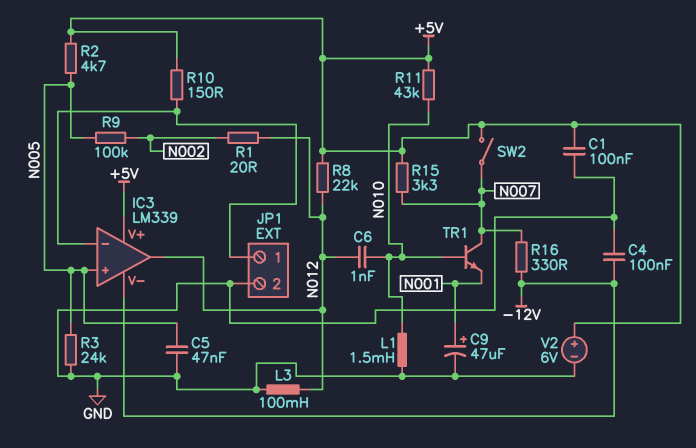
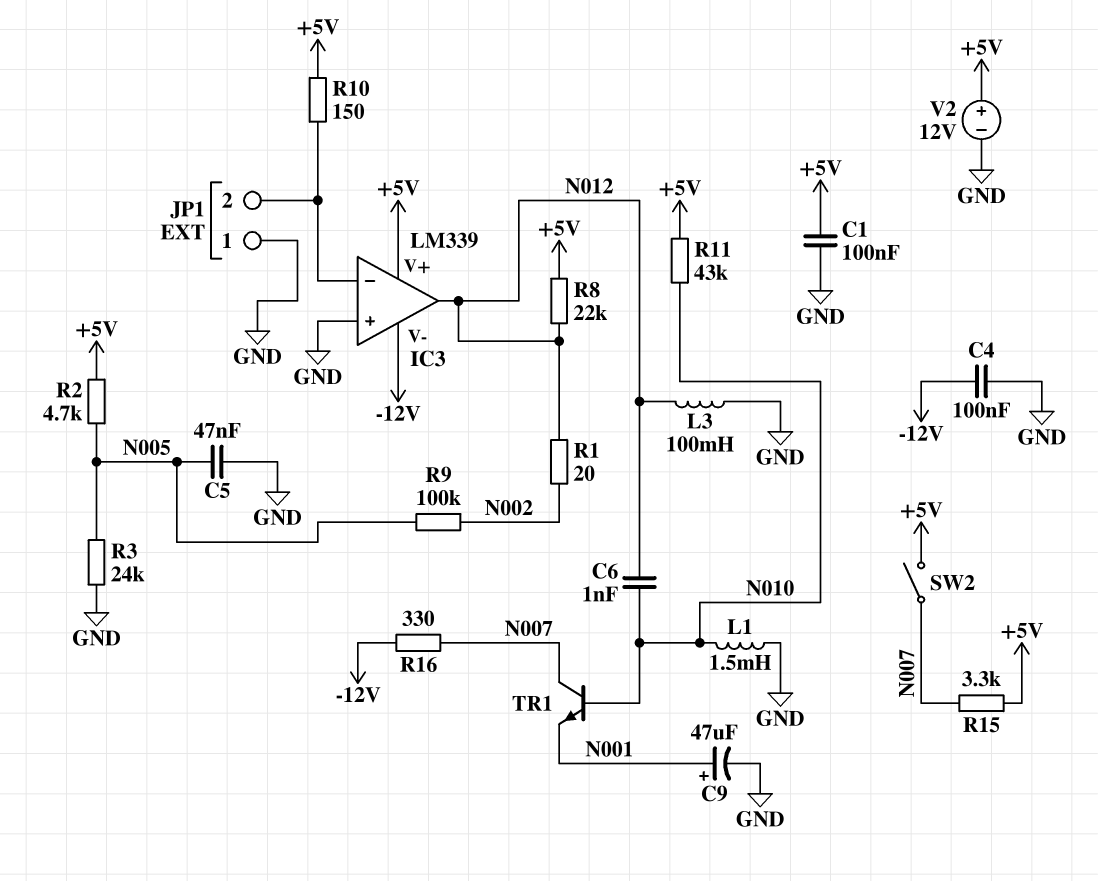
IC3 pin in+: N005 -> GND
JP1 pin 1: IC3/in- -> GND
JP1 pin 2: GND -> IC3/in-
V2: 6V (plus +5V, minus GND) -> 12V (plus +5V, minus GND)

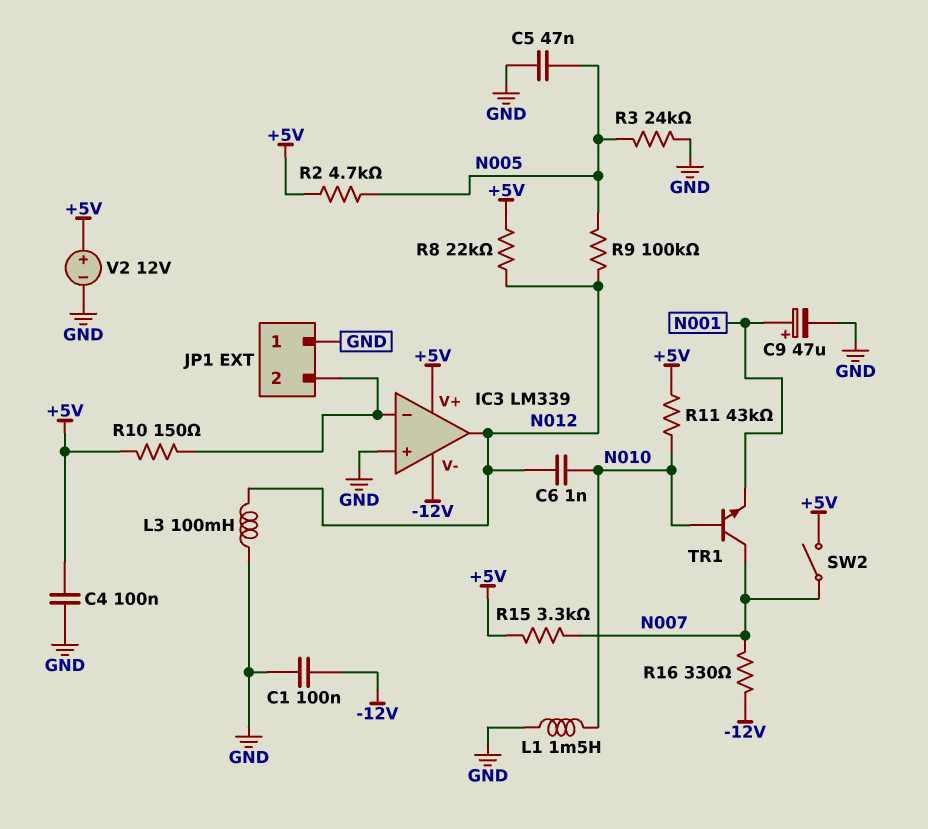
C1: 100nF (+5V, GND) -> 100nF (-12V, GND)
C4: 100nF (-12V, GND) -> 100nF (+5V, GND)
R1: 20 (N002, N012) -> none
R9: 100k (N002, N005) -> 100k (N005, N012)

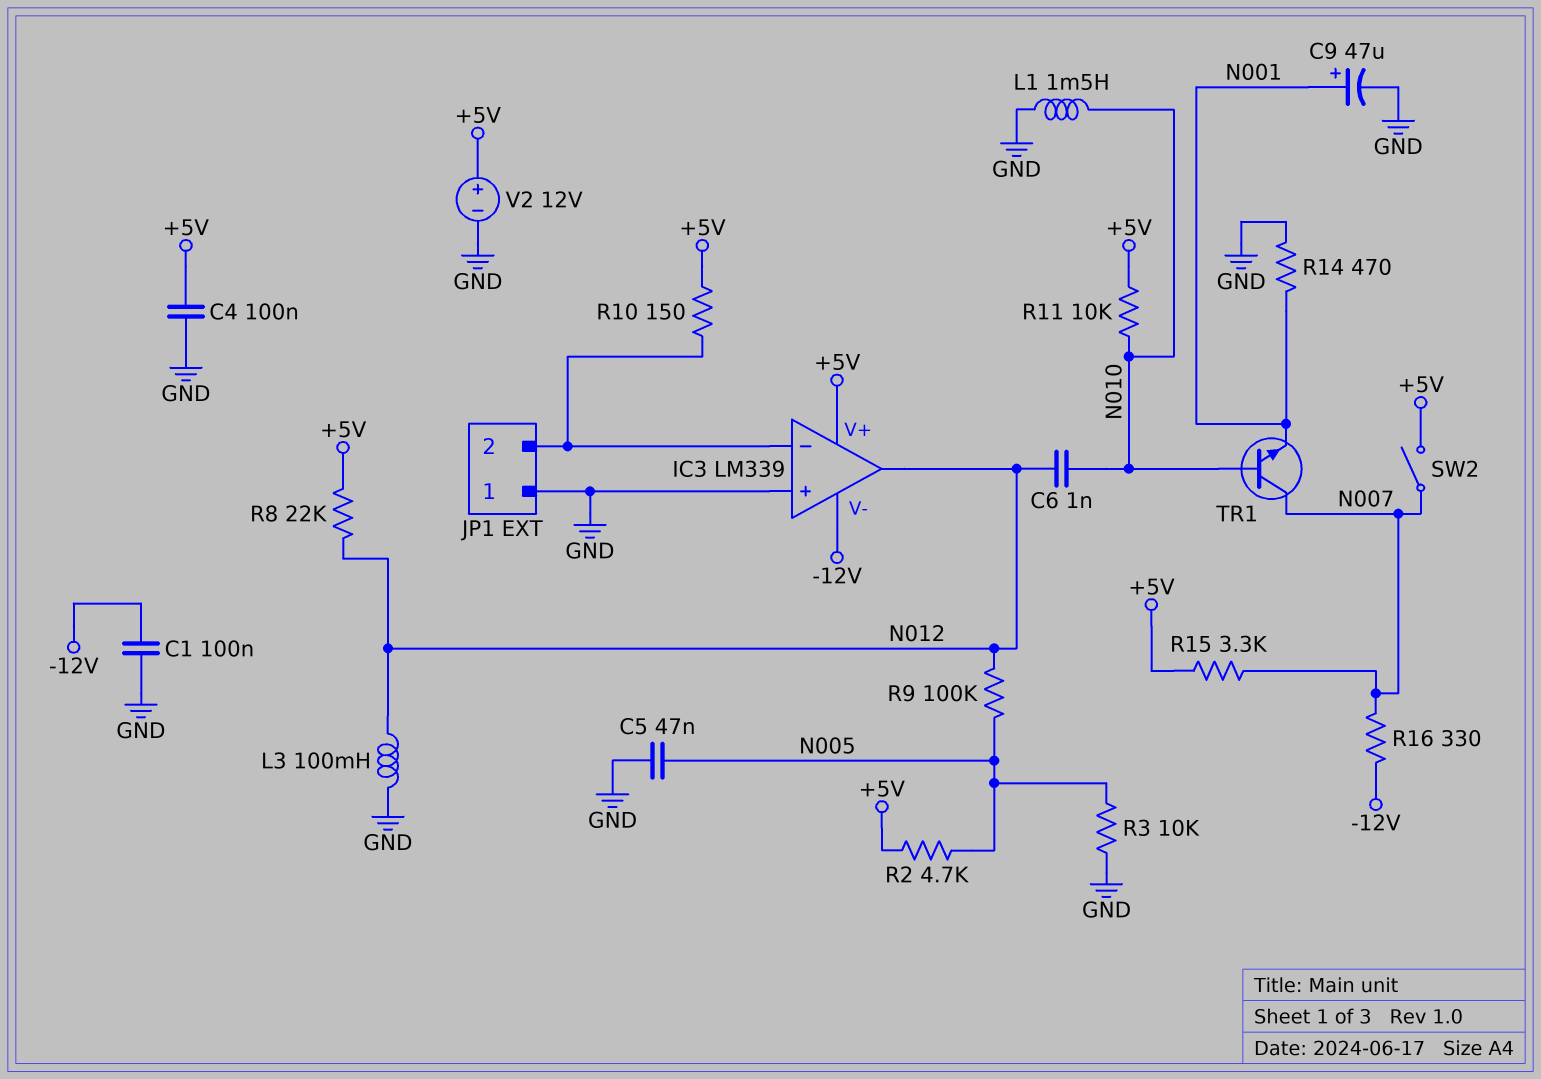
R3: 24k (GND, N005) -> 10k (GND, N005)
R11: 43k (+5V, N010) -> 10k (+5V, N010)
R14: none -> 470 (GND, N001)

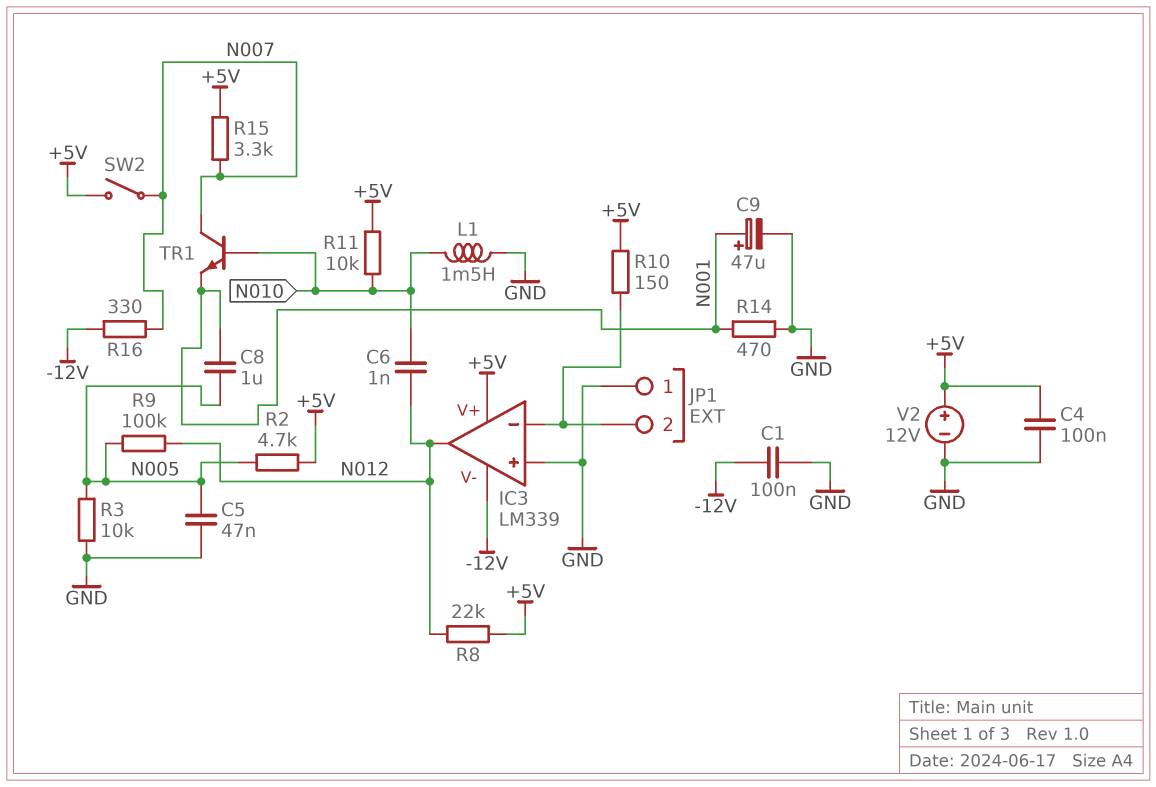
C8: none -> 1uF (N001, N005)
L3: 100mH (GND, N012) -> none

